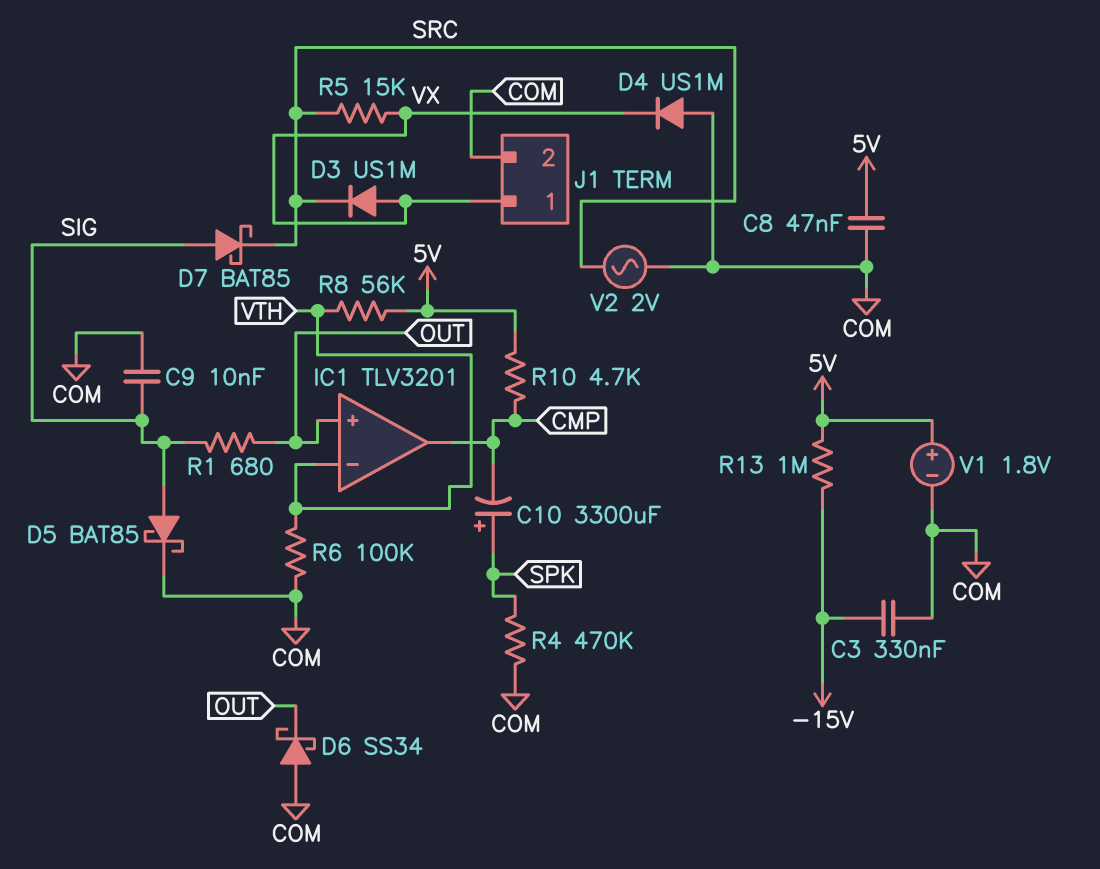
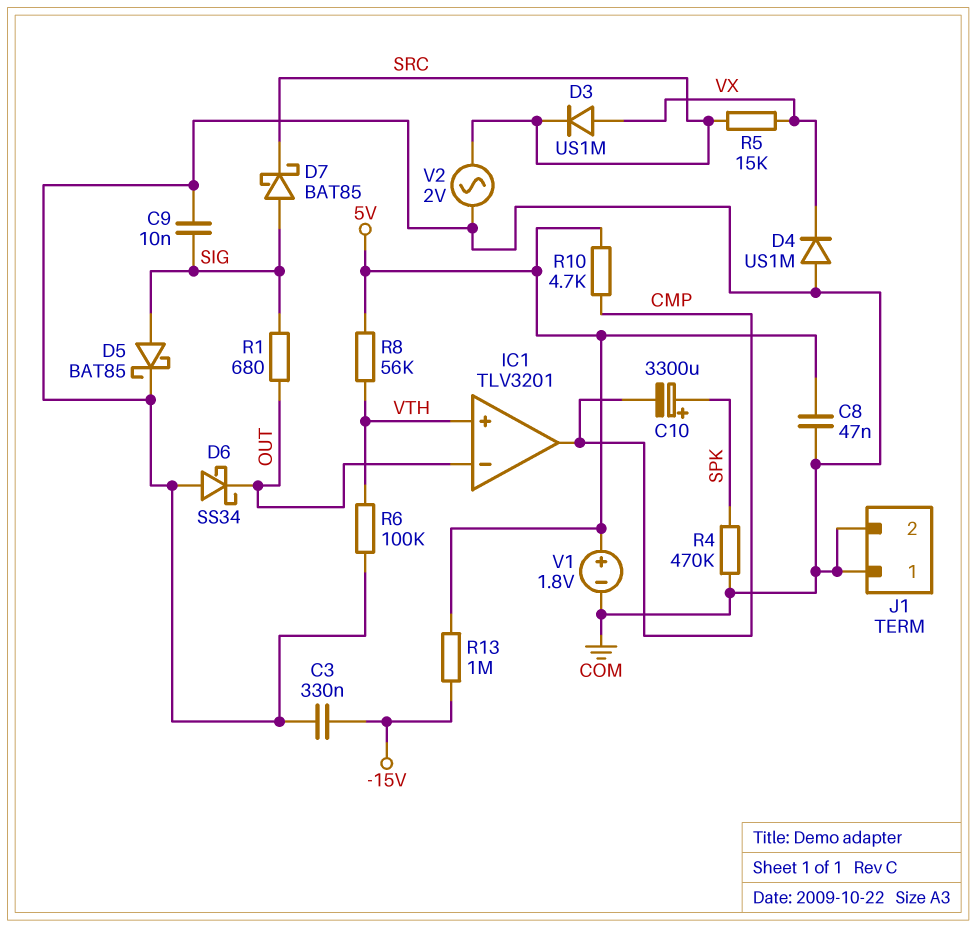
IC1 pin in+: OUT -> VTH
IC1 pin in-: VTH -> OUT
J1 pin 1: VX -> COM

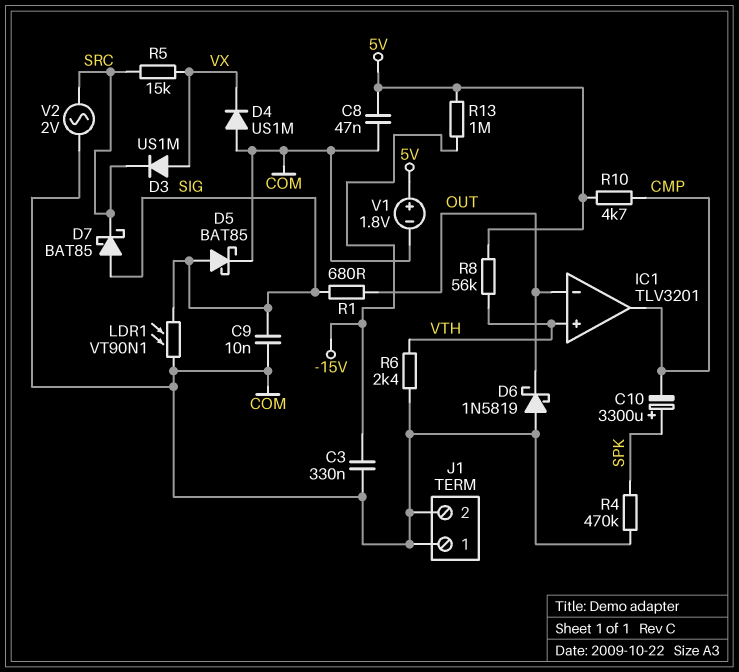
D6: schottky SS34 (A COM, K OUT) -> schottky 1N5819 (A COM, K OUT)
LDR1: none -> VT90N1 (COM, SIG)
R6: 100k (COM, VTH) -> 2.4k (COM, VTH)

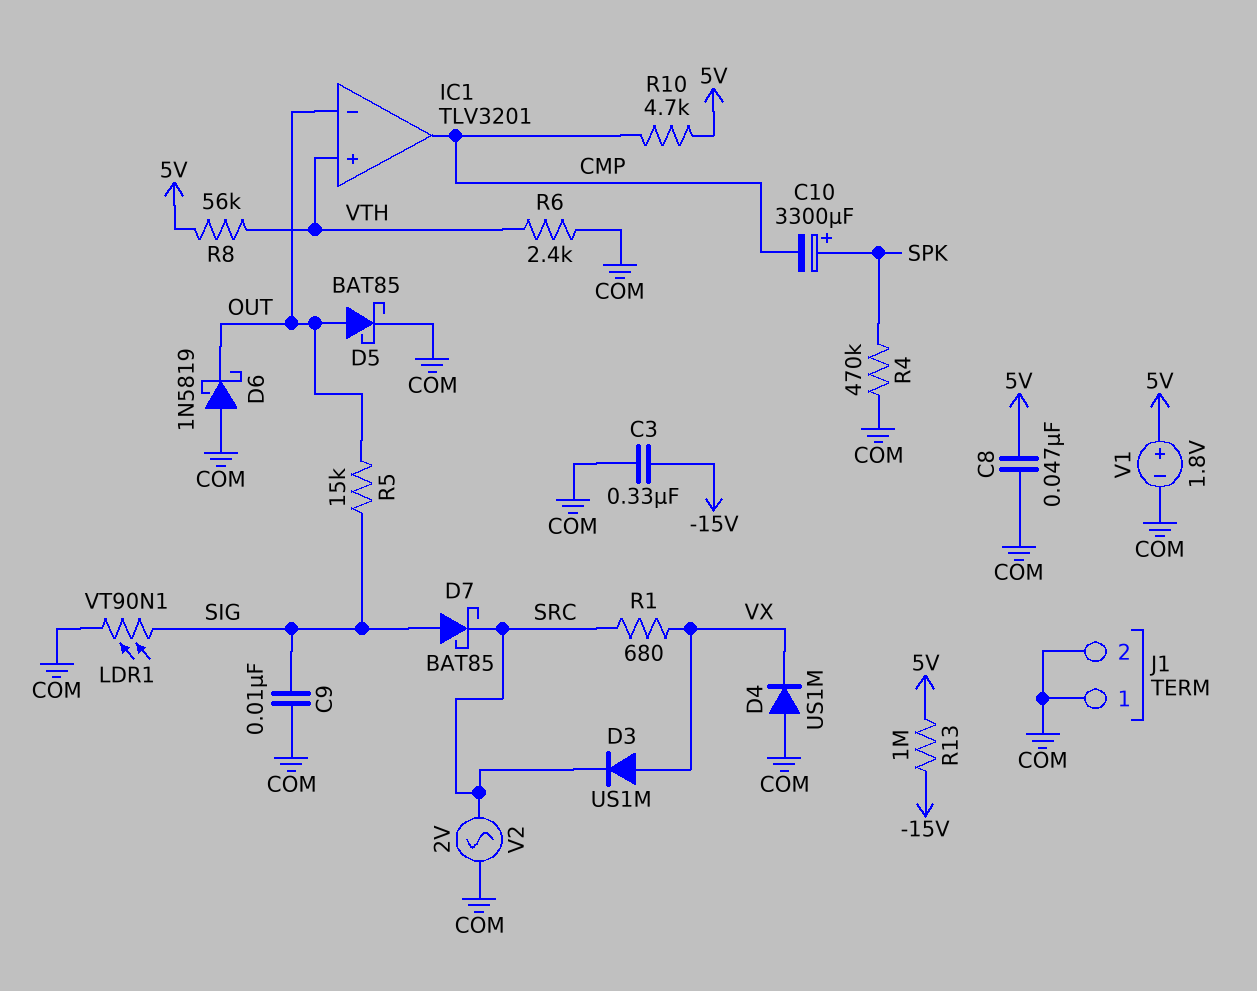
D5: schottky BAT85 (A SIG, K COM) -> schottky BAT85 (A OUT, K COM)
R1: 680 (OUT, SIG) -> 680 (SRC, VX)
R5: 15k (SRC, VX) -> 15k (OUT, SIG)

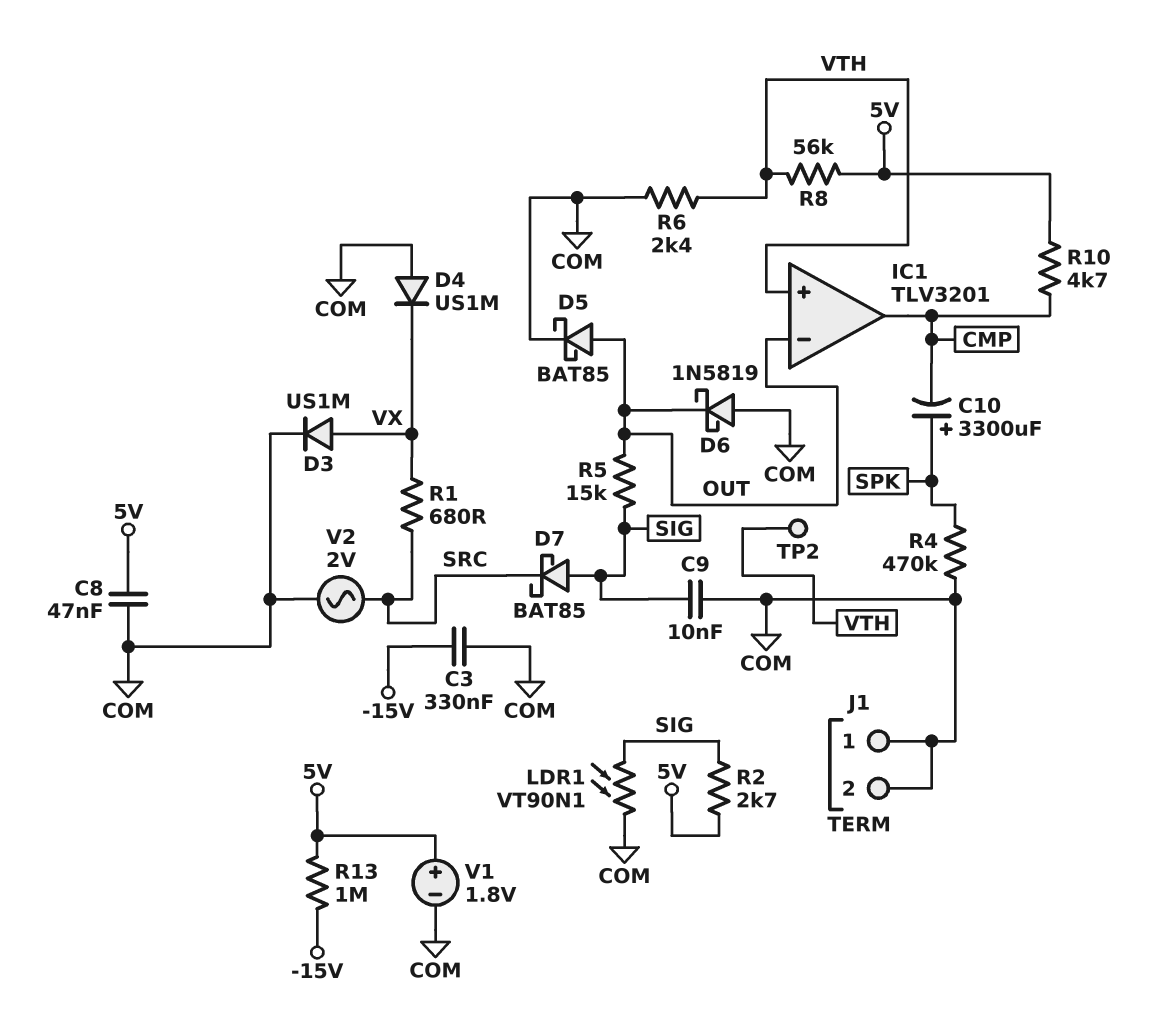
D3: diode US1M (A VX, K SRC) -> diode US1M (A VX, K COM)
R2: none -> 2.7k (5V, SIG)
TP2: none -> test point (VTH)

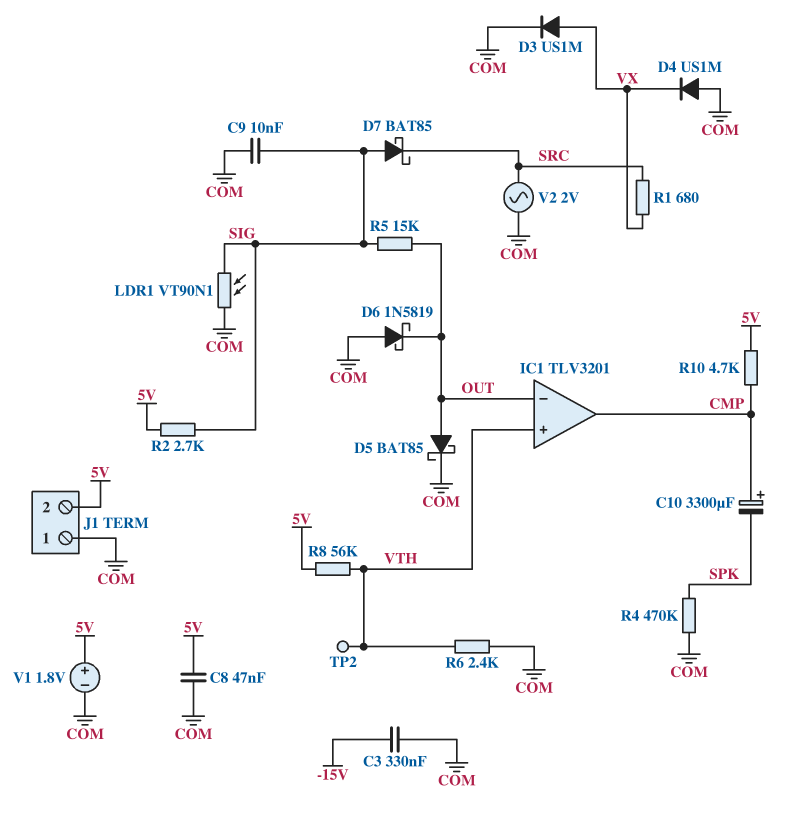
C10: 3300uF (plus SPK, minus CMP) -> 3300uF (plus CMP, minus SPK)
J1 pin 2: COM -> 5V
R13: 1M (-15V, 5V) -> none

